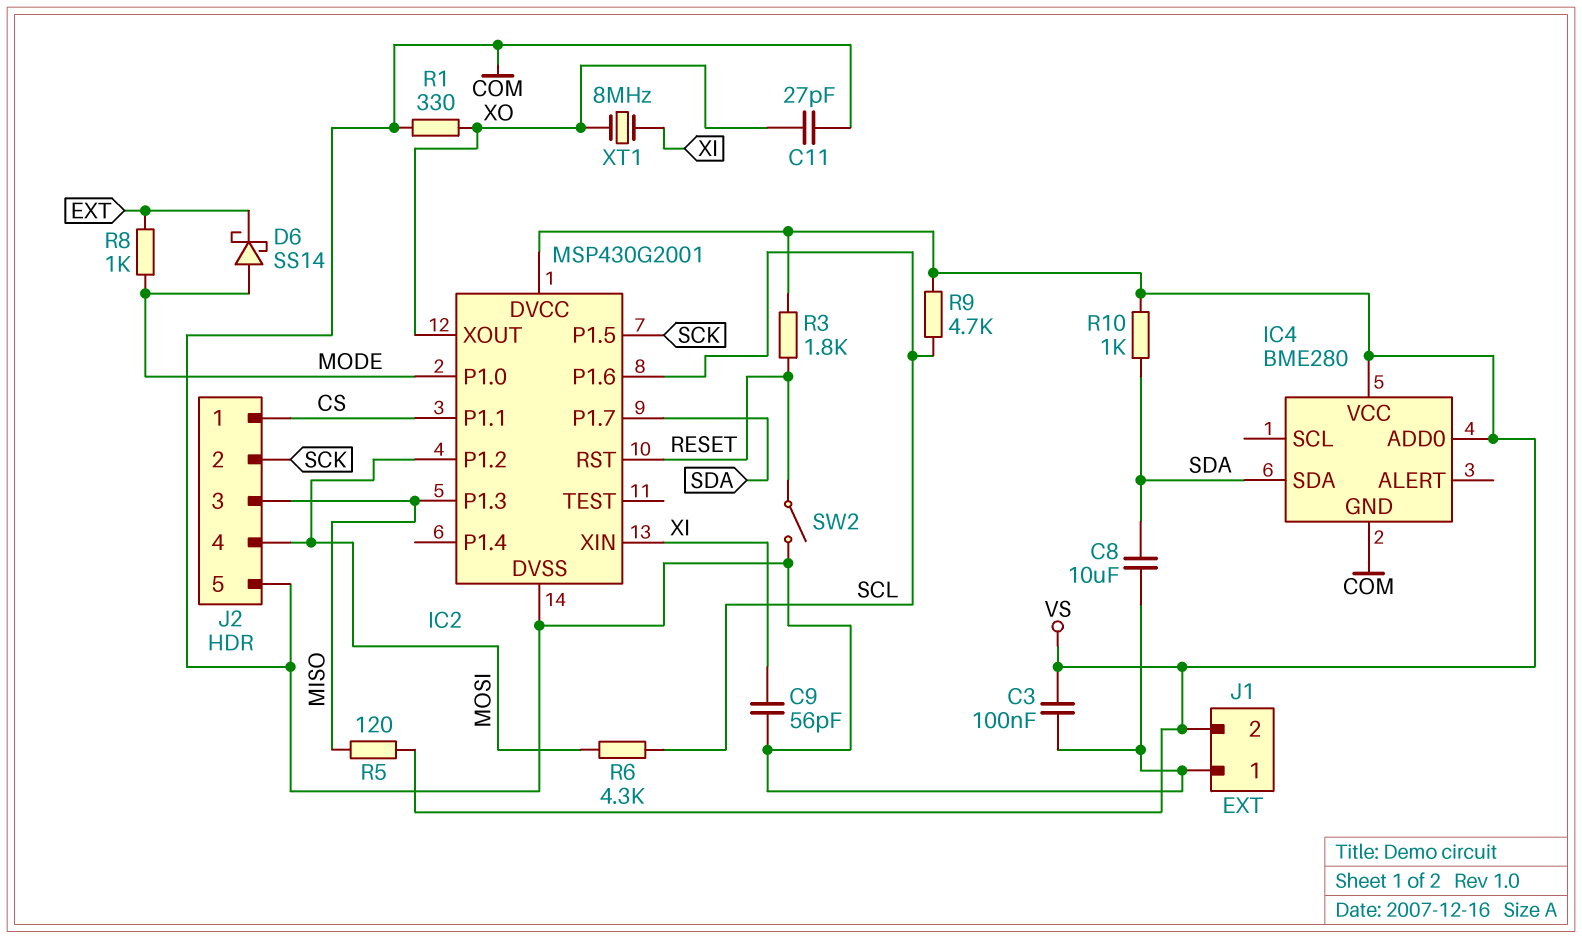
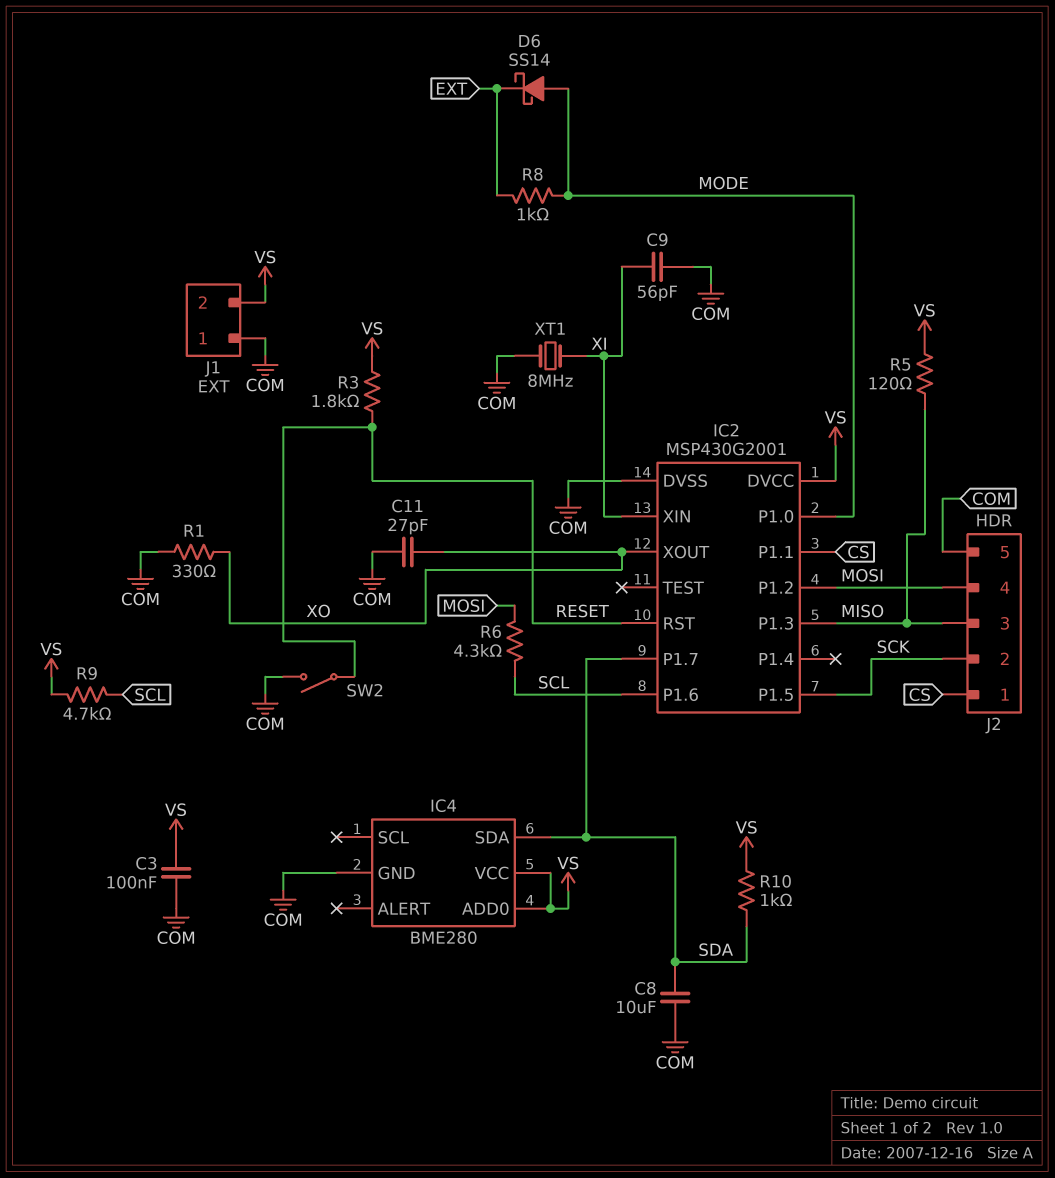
XT1: 8MHz (XI, XO) -> 8MHz (COM, XI)

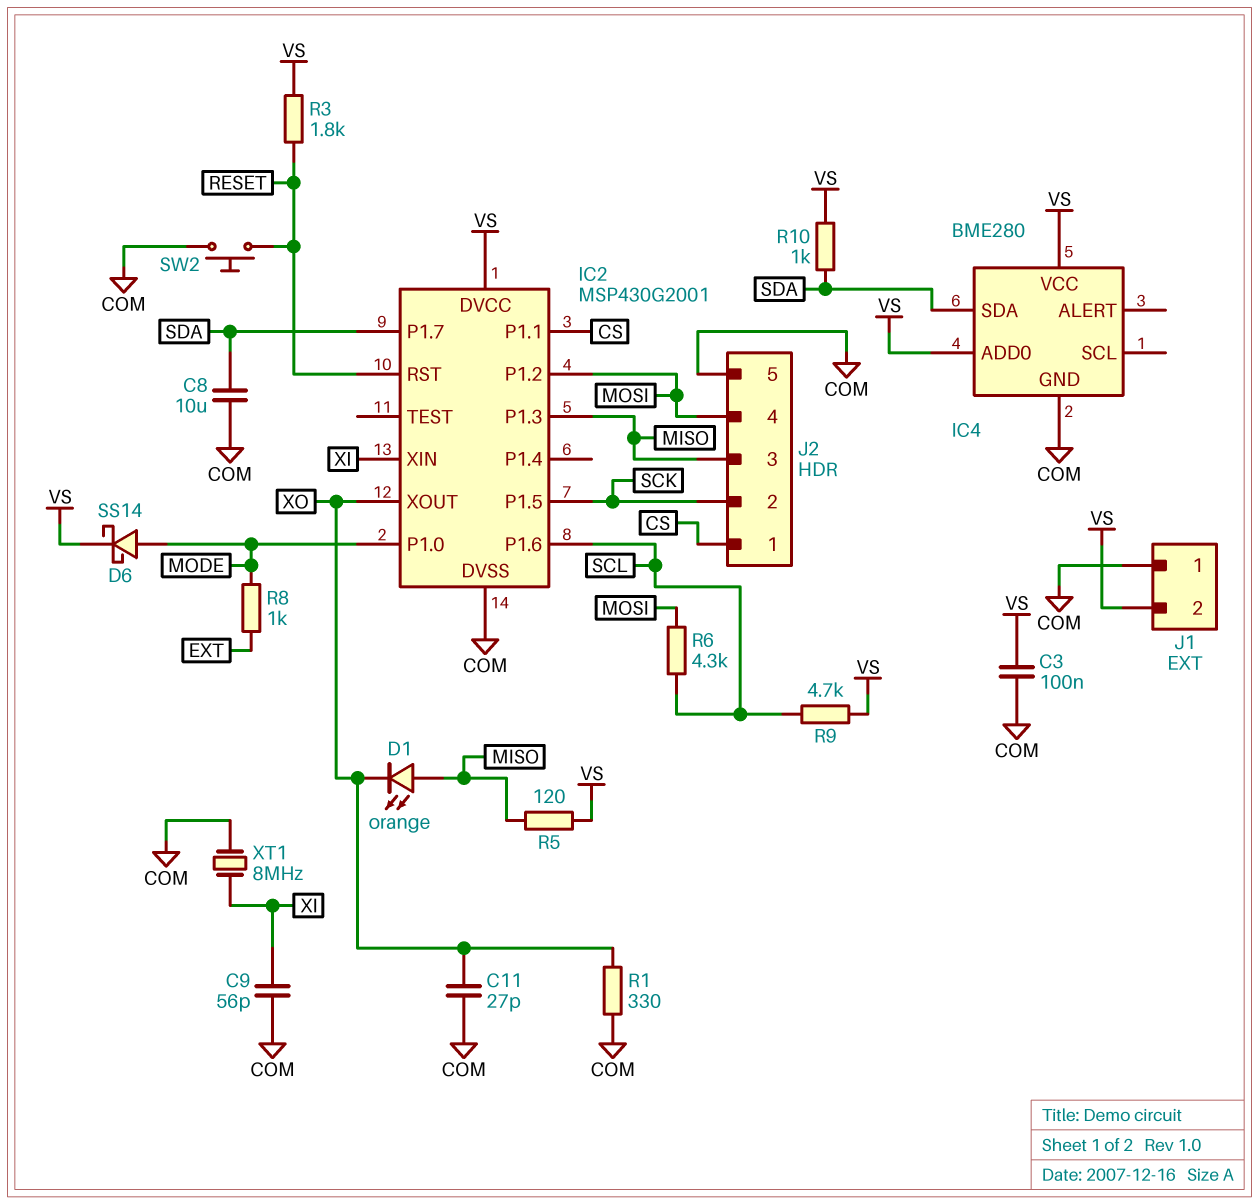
D1: none -> LED orange (A MISO, K XO)
D6: schottky SS14 (A MODE, K EXT) -> schottky SS14 (A MODE, K VS)
SW2: switch (COM, RESET) -> button (COM, RESET)

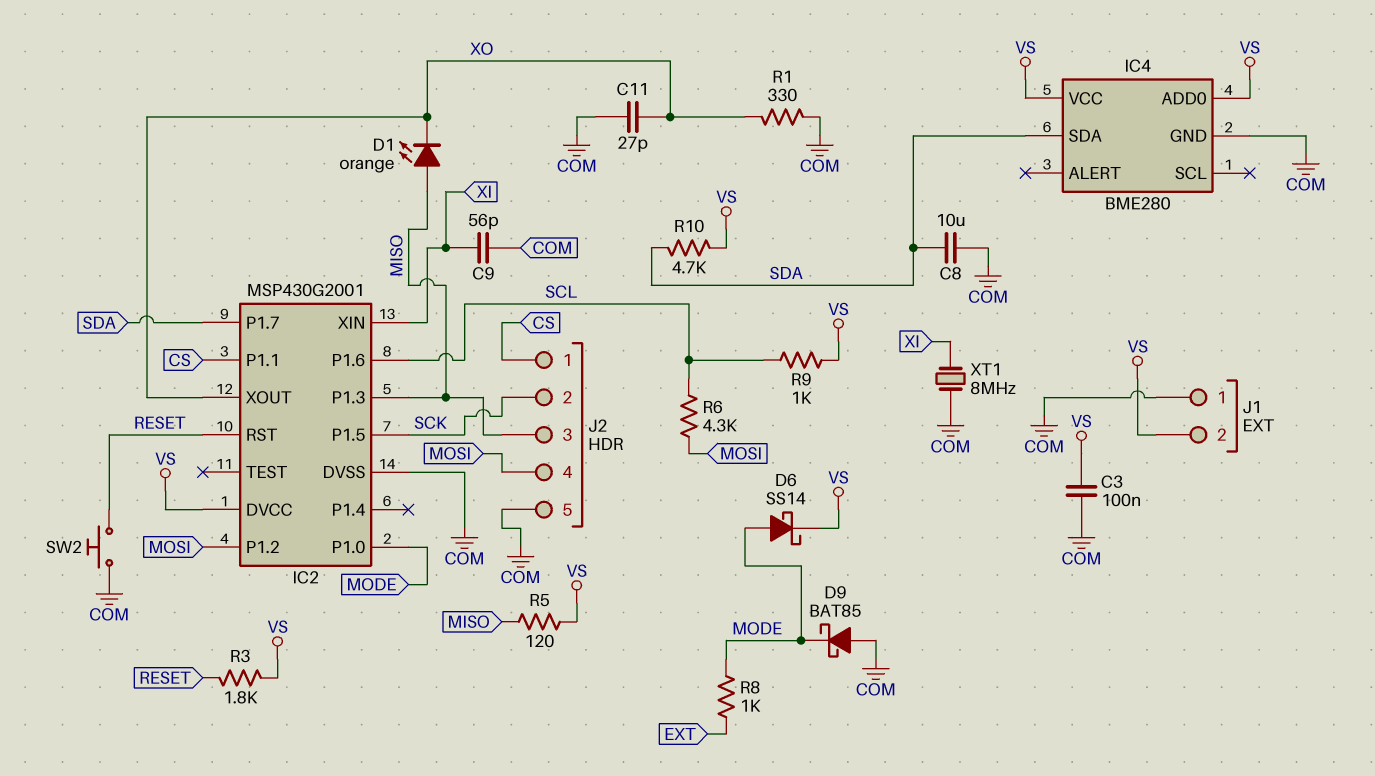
D9: none -> schottky BAT85 (A COM, K MODE)
R9: 4.7k (SCL, VS) -> 1k (SCL, VS)
R10: 1k (SDA, VS) -> 4.7k (SDA, VS)

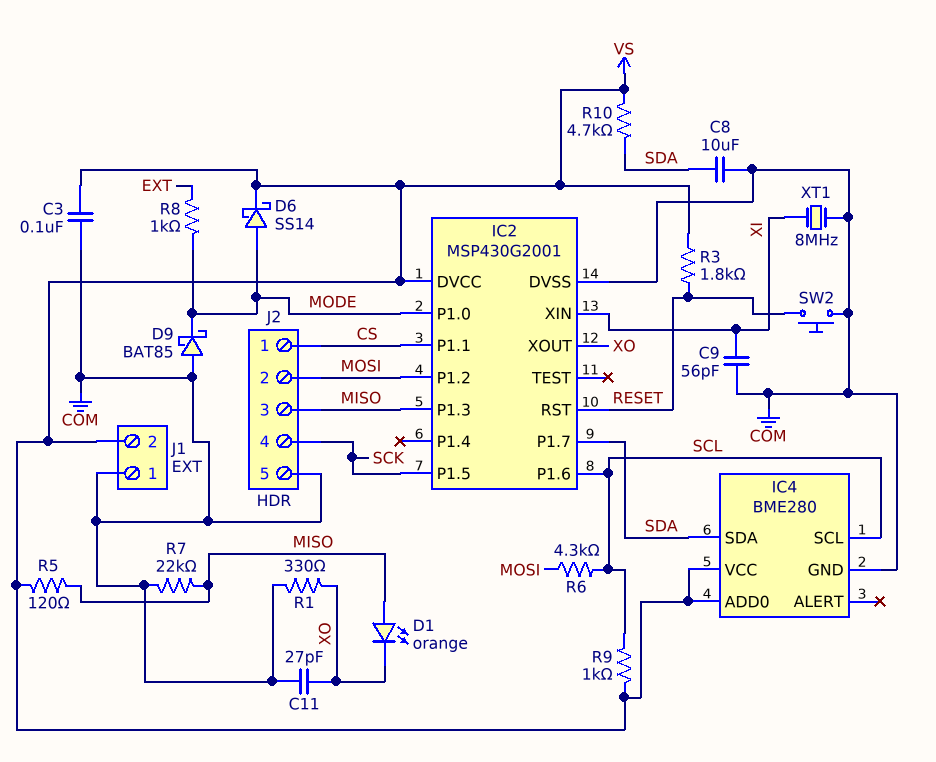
IC4 pin SCL: none -> SCL
J2 pin 2: SCK -> MOSI
J2 pin 4: MOSI -> SCK
R7: none -> 22k (COM, MISO)

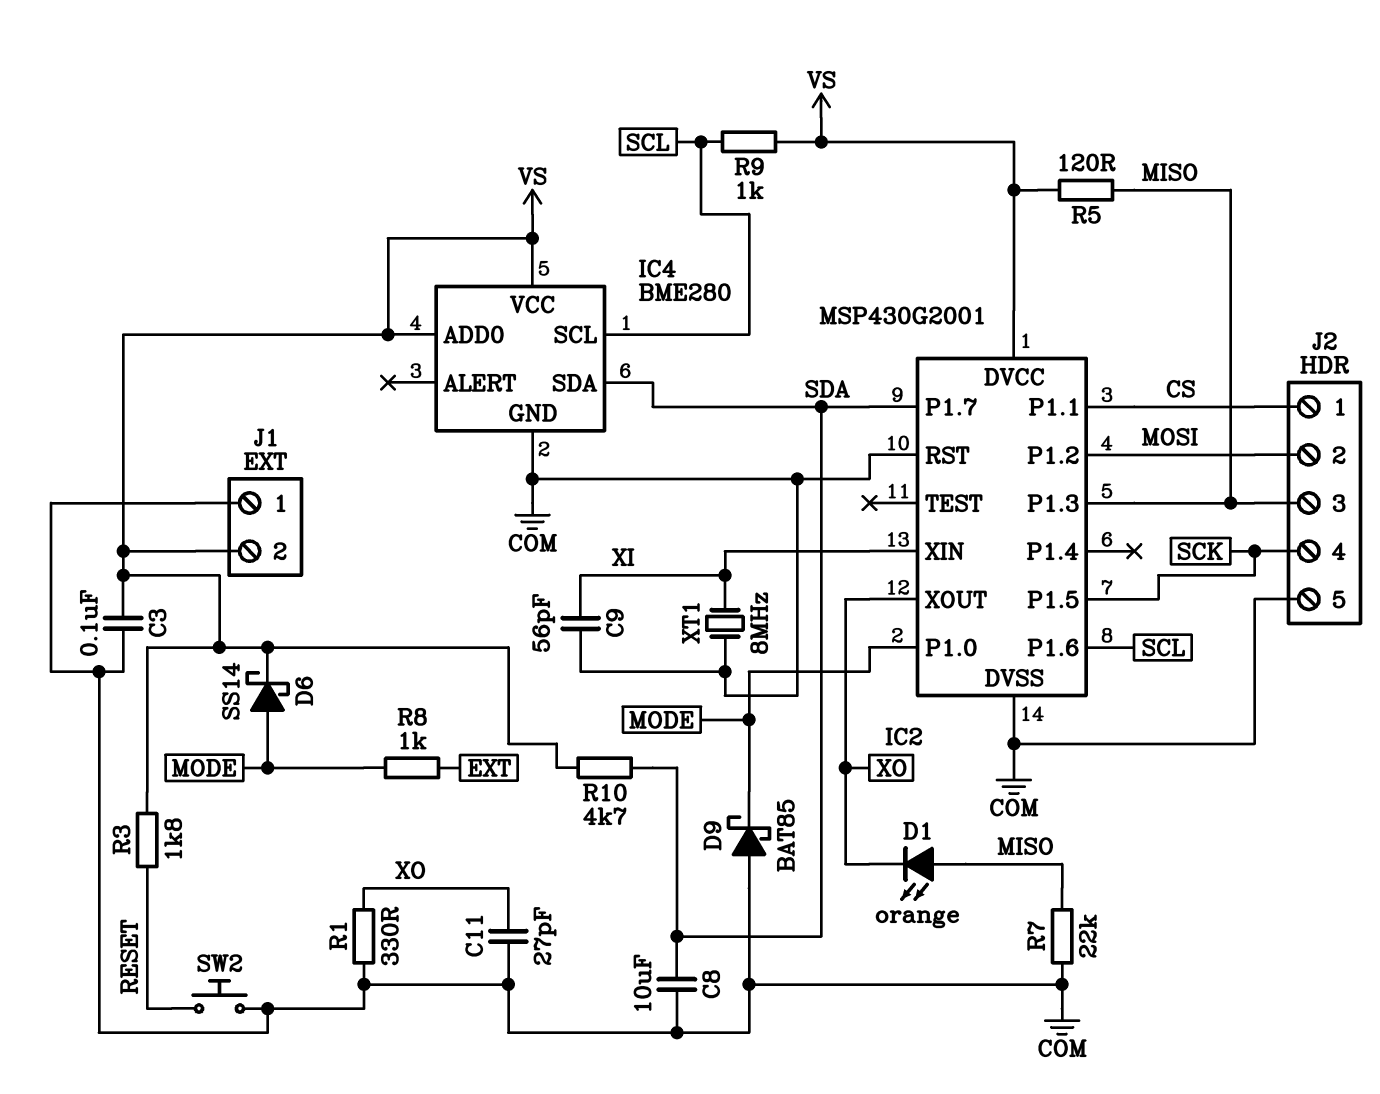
IC2 pin RST: RESET -> COM
R6: 4.3k (MOSI, SCL) -> none

